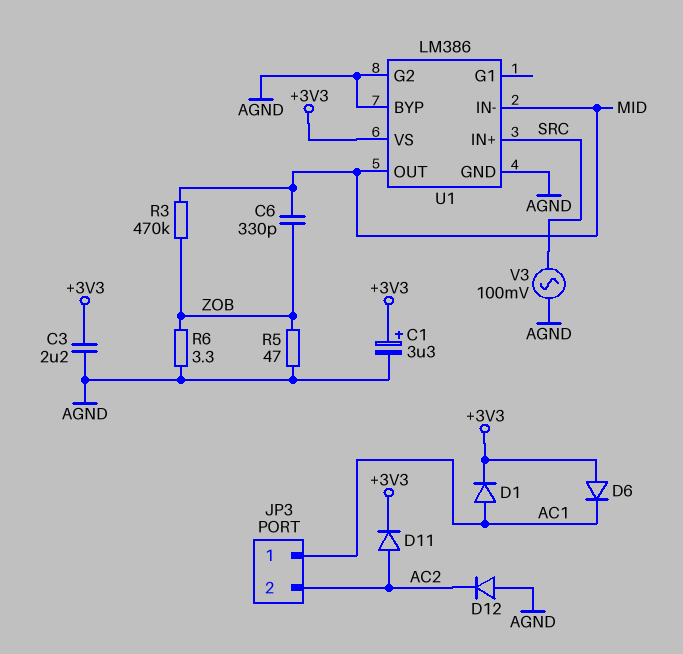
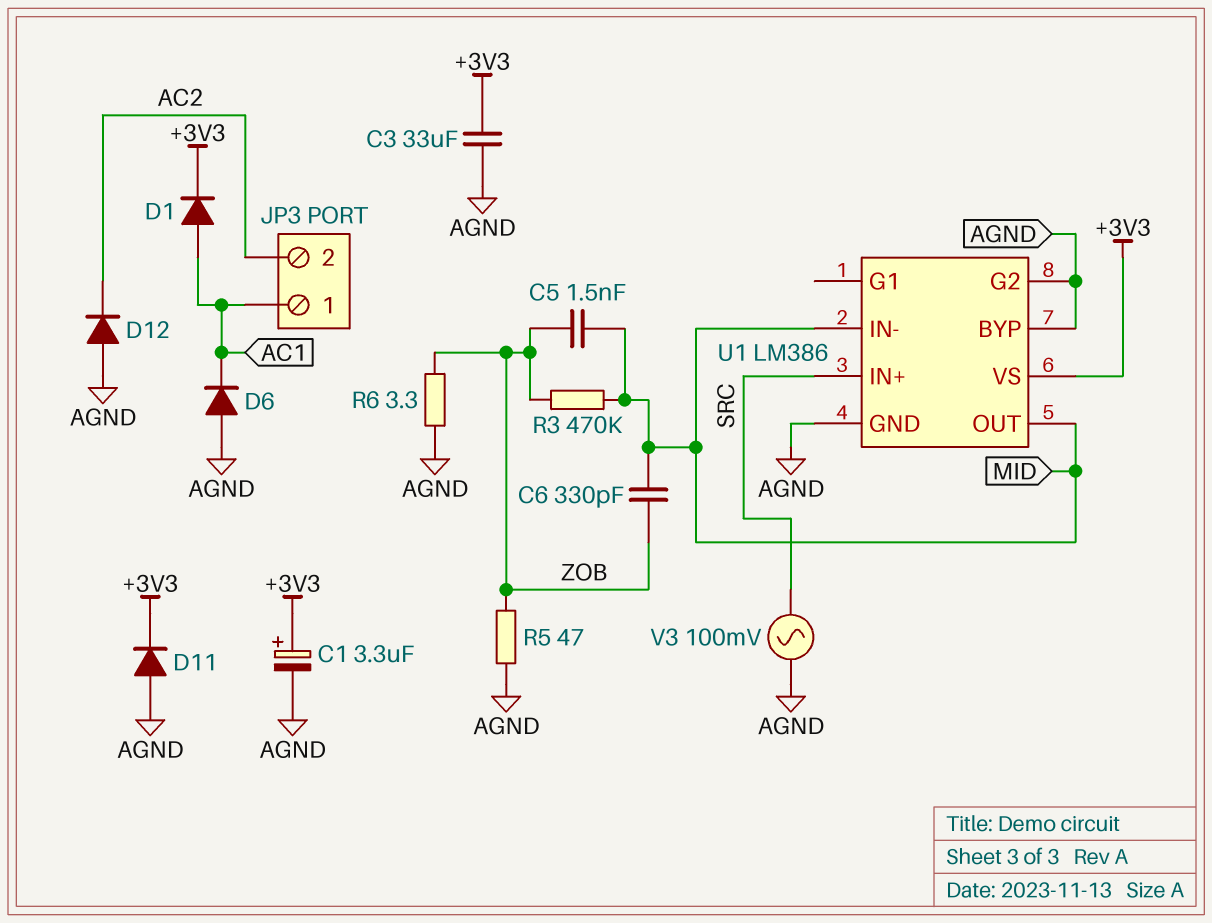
C3: 2.2uF (+3V3, AGND) -> 33uF (+3V3, AGND)
C5: none -> 1.5nF (MID, ZOB)
D6: diode (A +3V3, K AC1) -> diode (A AGND, K AC1)
D11: diode (A AC2, K +3V3) -> diode (A AGND, K +3V3)

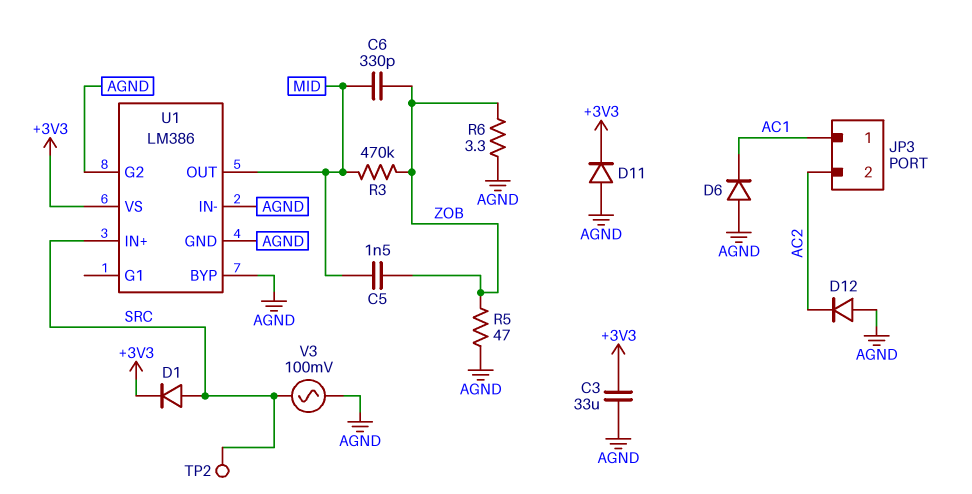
C1: 3.3uF (plus +3V3, minus AGND) -> none
D1: diode (A AC1, K +3V3) -> diode (A SRC, K +3V3)
TP2: none -> test point (SRC)
U1 pin IN-: MID -> AGND

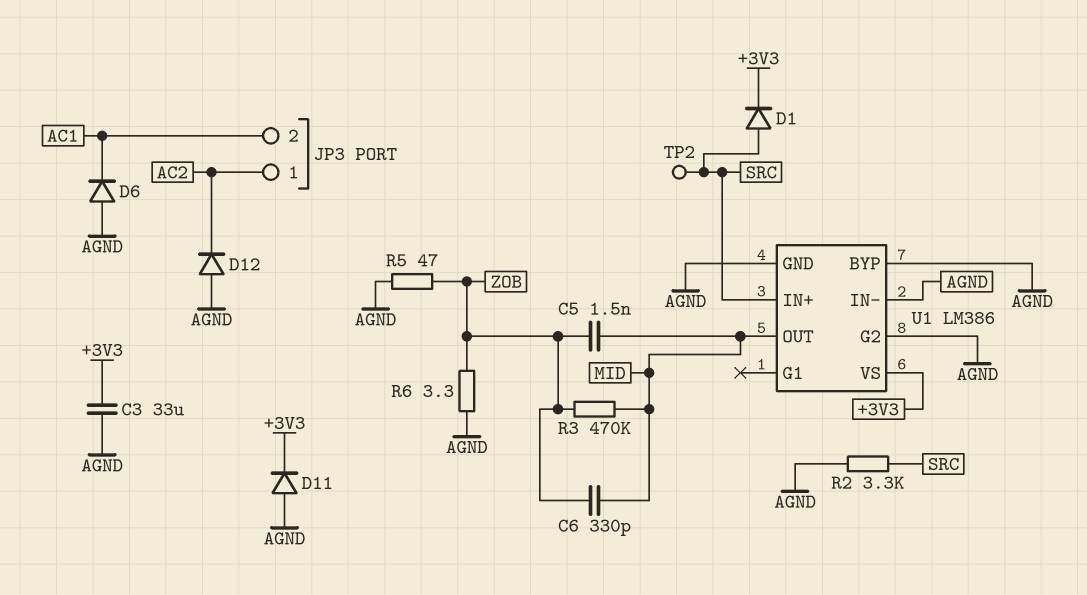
JP3 pin 1: AC1 -> AC2
JP3 pin 2: AC2 -> AC1
R2: none -> 3.3k (AGND, SRC)
V3: AC 100mV (AGND, SRC) -> none

